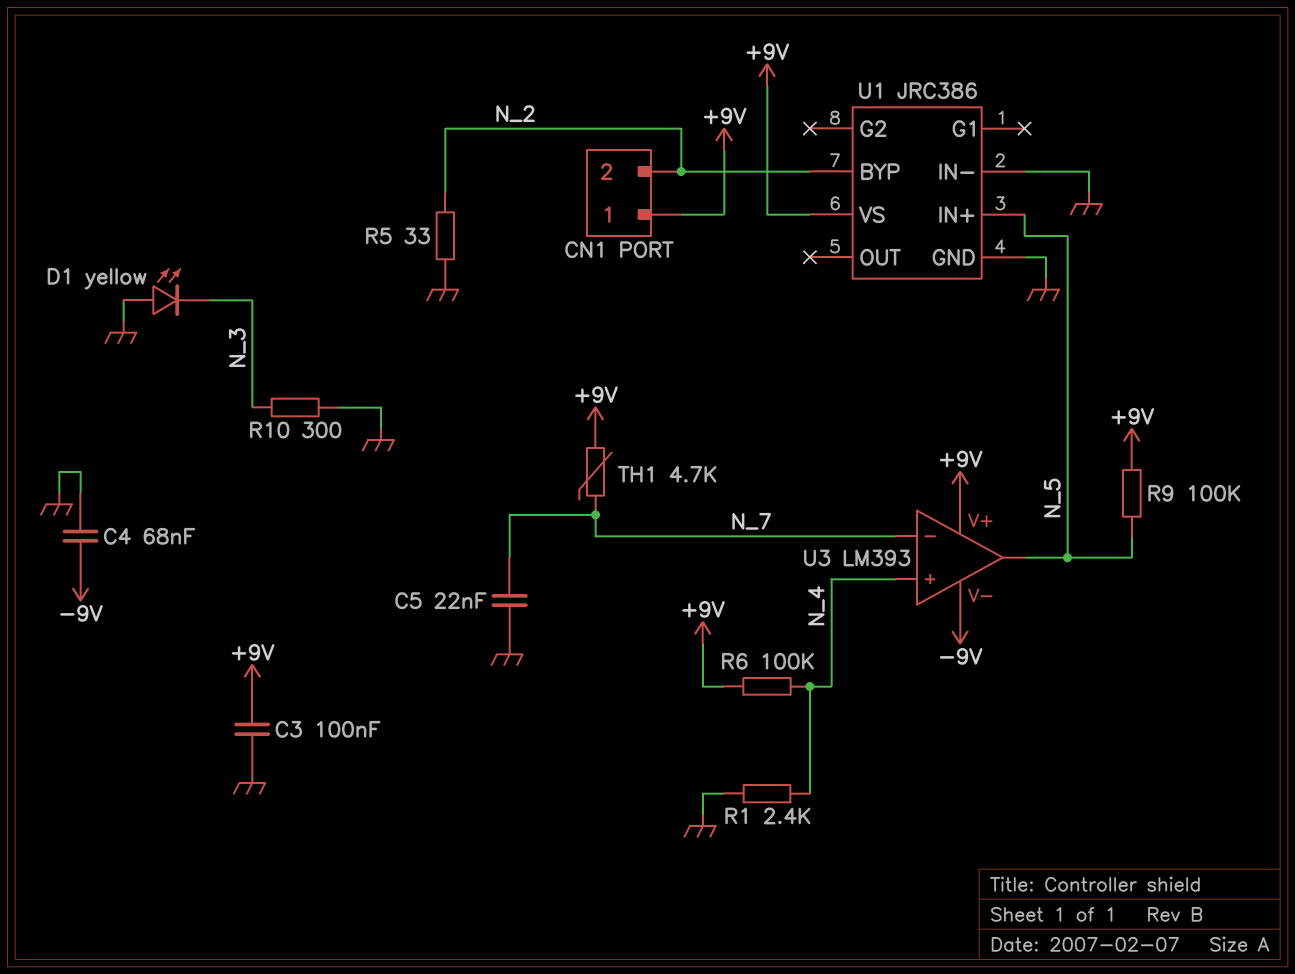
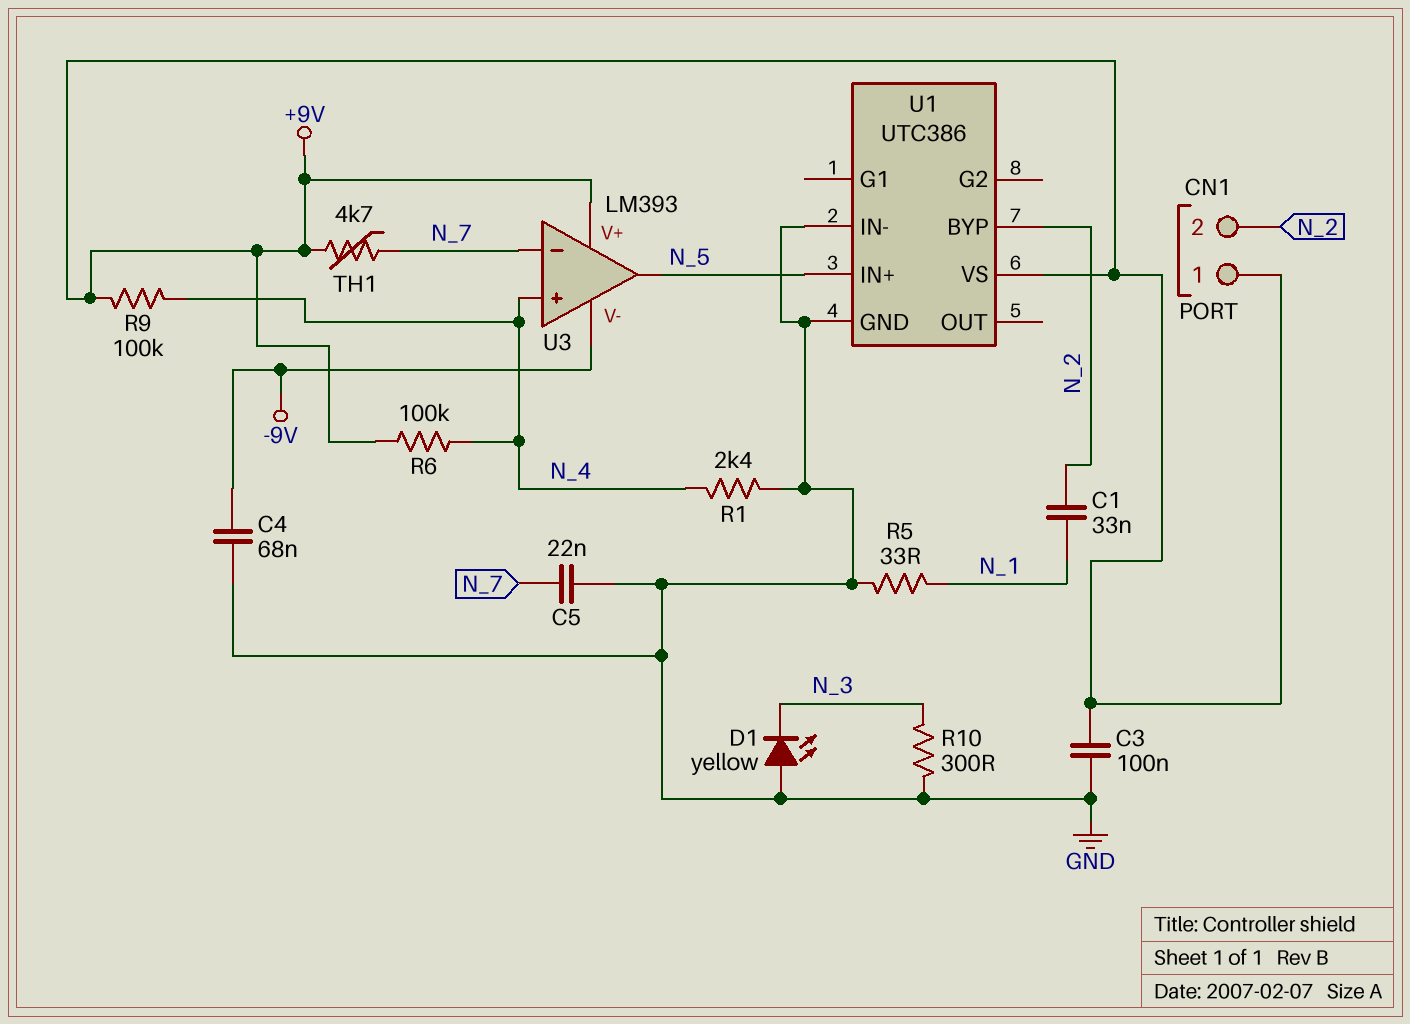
C1: none -> 33nF (N_1, N_2)
R5: 33 (GND, N_2) -> 33 (GND, N_1)
R9: 100k (+9V, N_5) -> 100k (+9V, N_4)
U1: JRC386 -> UTC386

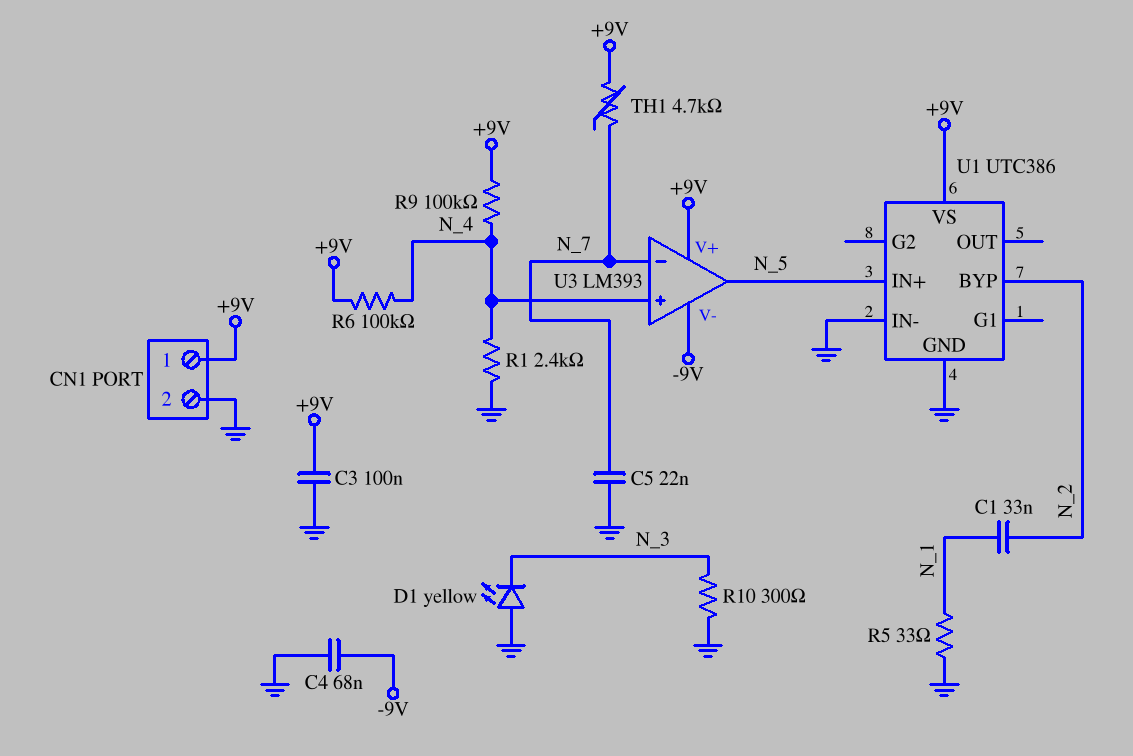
CN1 pin 2: N_2 -> GND

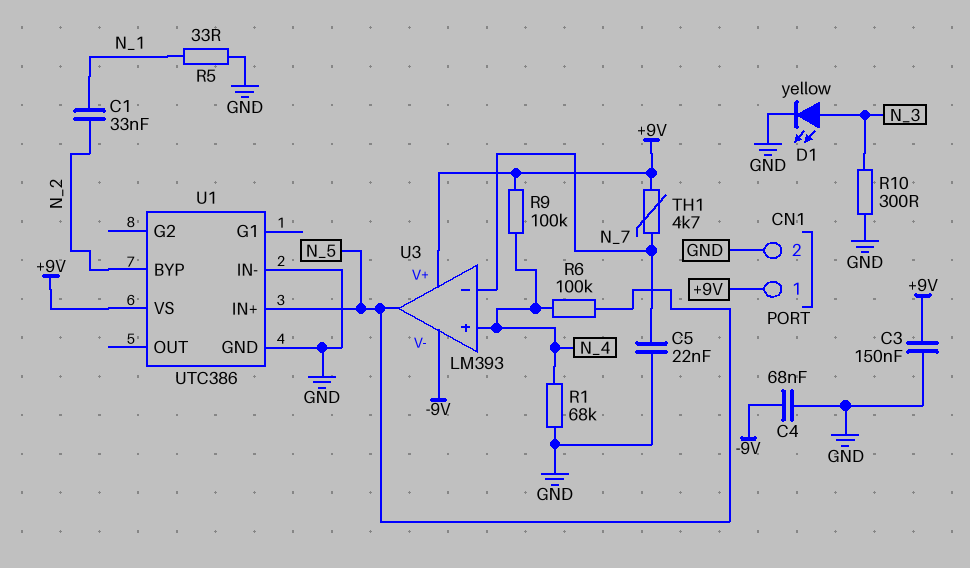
C3: 100nF (+9V, GND) -> 150nF (+9V, GND)
D1: LED yellow (A GND, K N_3) -> LED yellow (A N_3, K GND)
R1: 2.4k (GND, N_4) -> 68k (GND, N_4)
R6: 100k (+9V, N_4) -> 100k (N_4, N_5)

